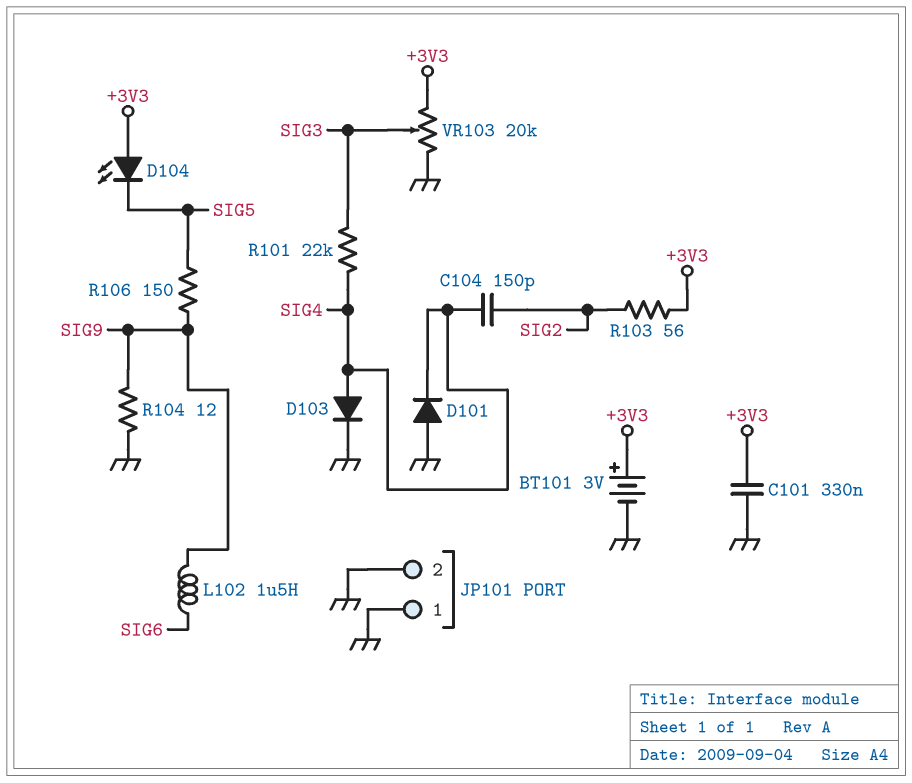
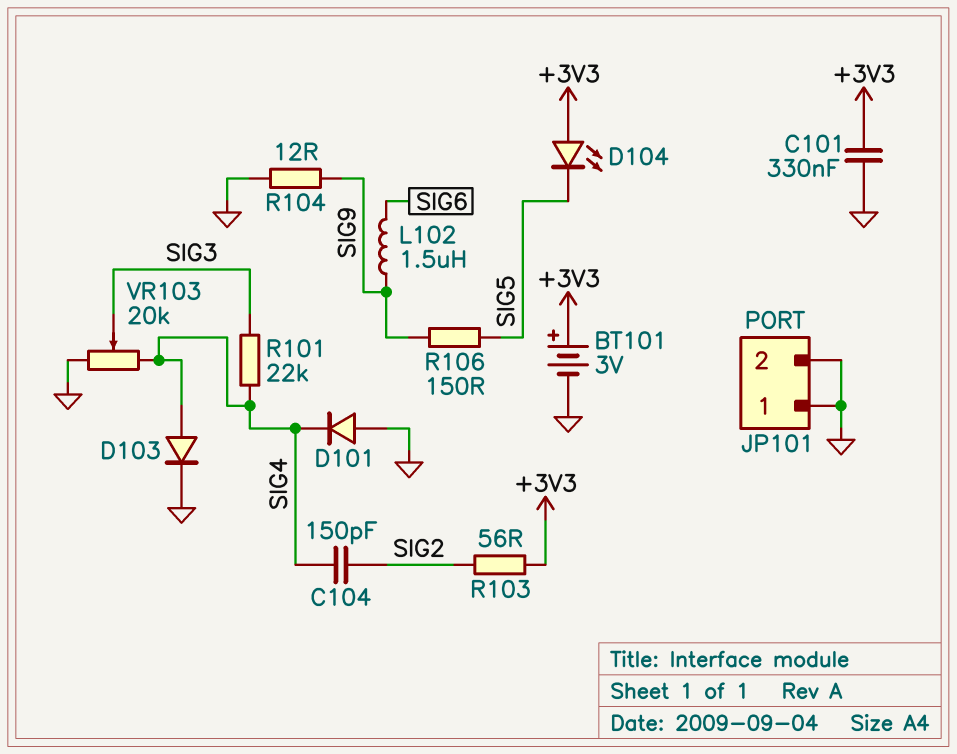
VR103: 20k (+3V3, GND, wiper SIG3) -> 20k (GND, SIG4, wiper SIG3)

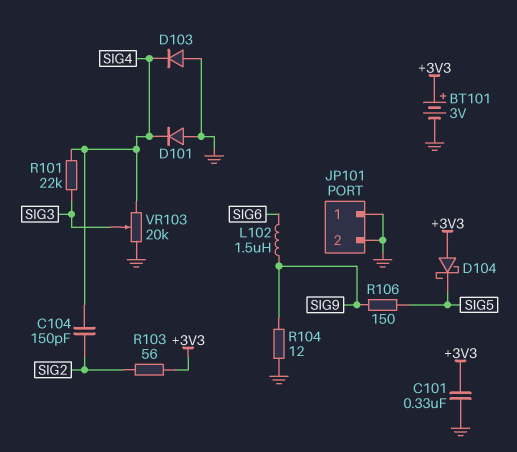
D103: diode (A SIG4, K GND) -> diode (A GND, K SIG4)
D104: LED (A +3V3, K SIG5) -> schottky (A +3V3, K SIG5)

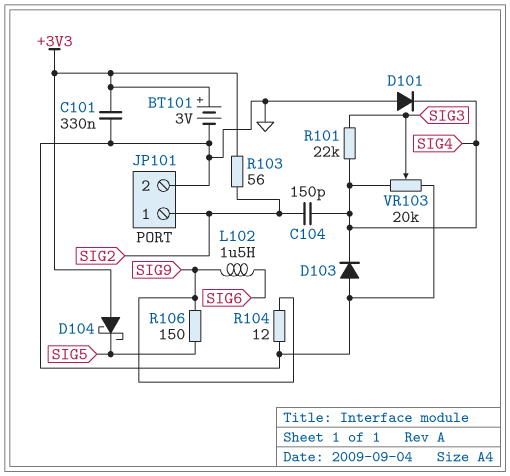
JP101 pin 1: GND -> SIG2

